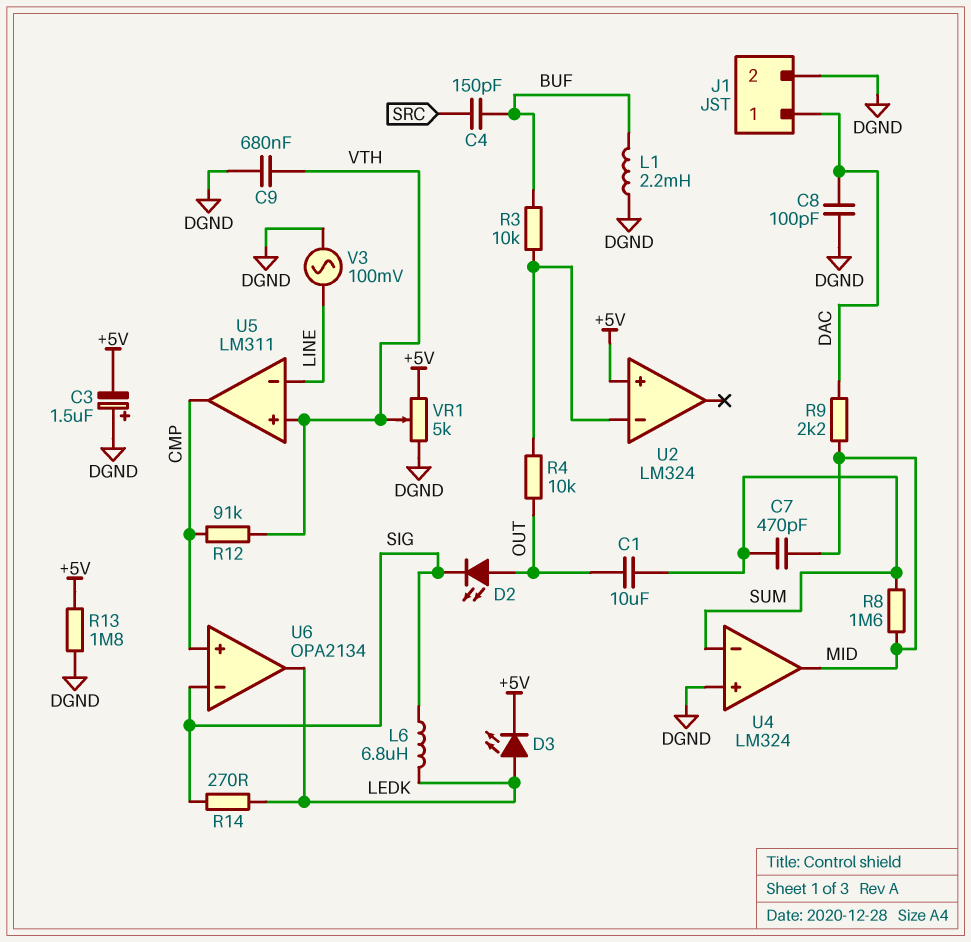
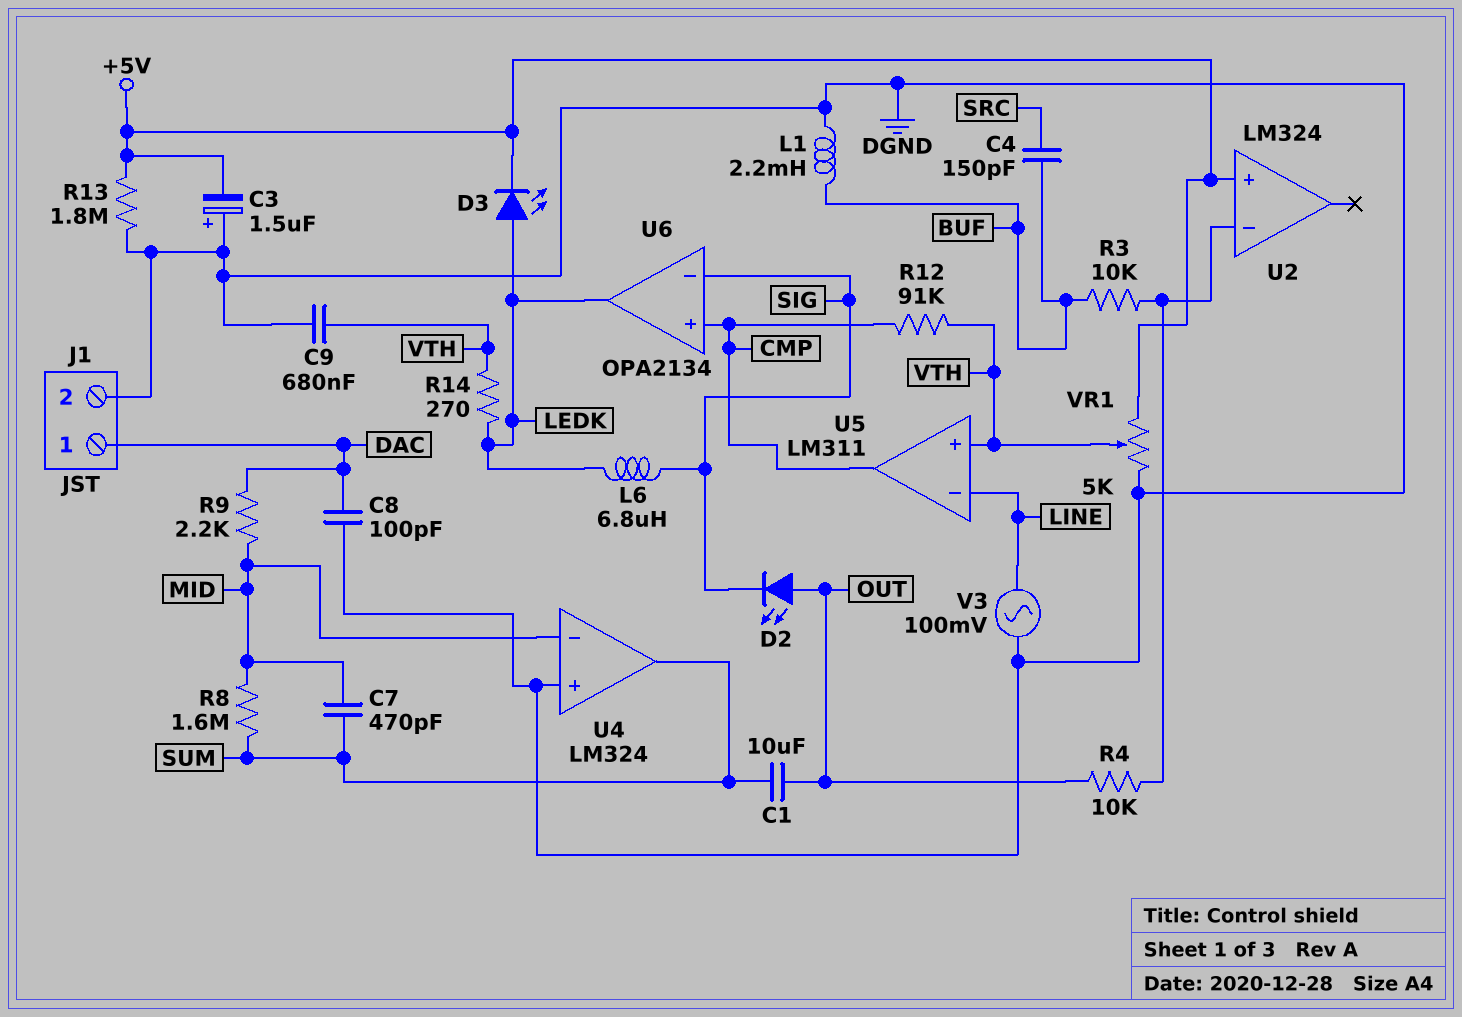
R14: 270 (LEDK, SIG) -> 270 (LEDK, VTH)
U4 pin in-: SUM -> MID
U4 pin out: MID -> SUM

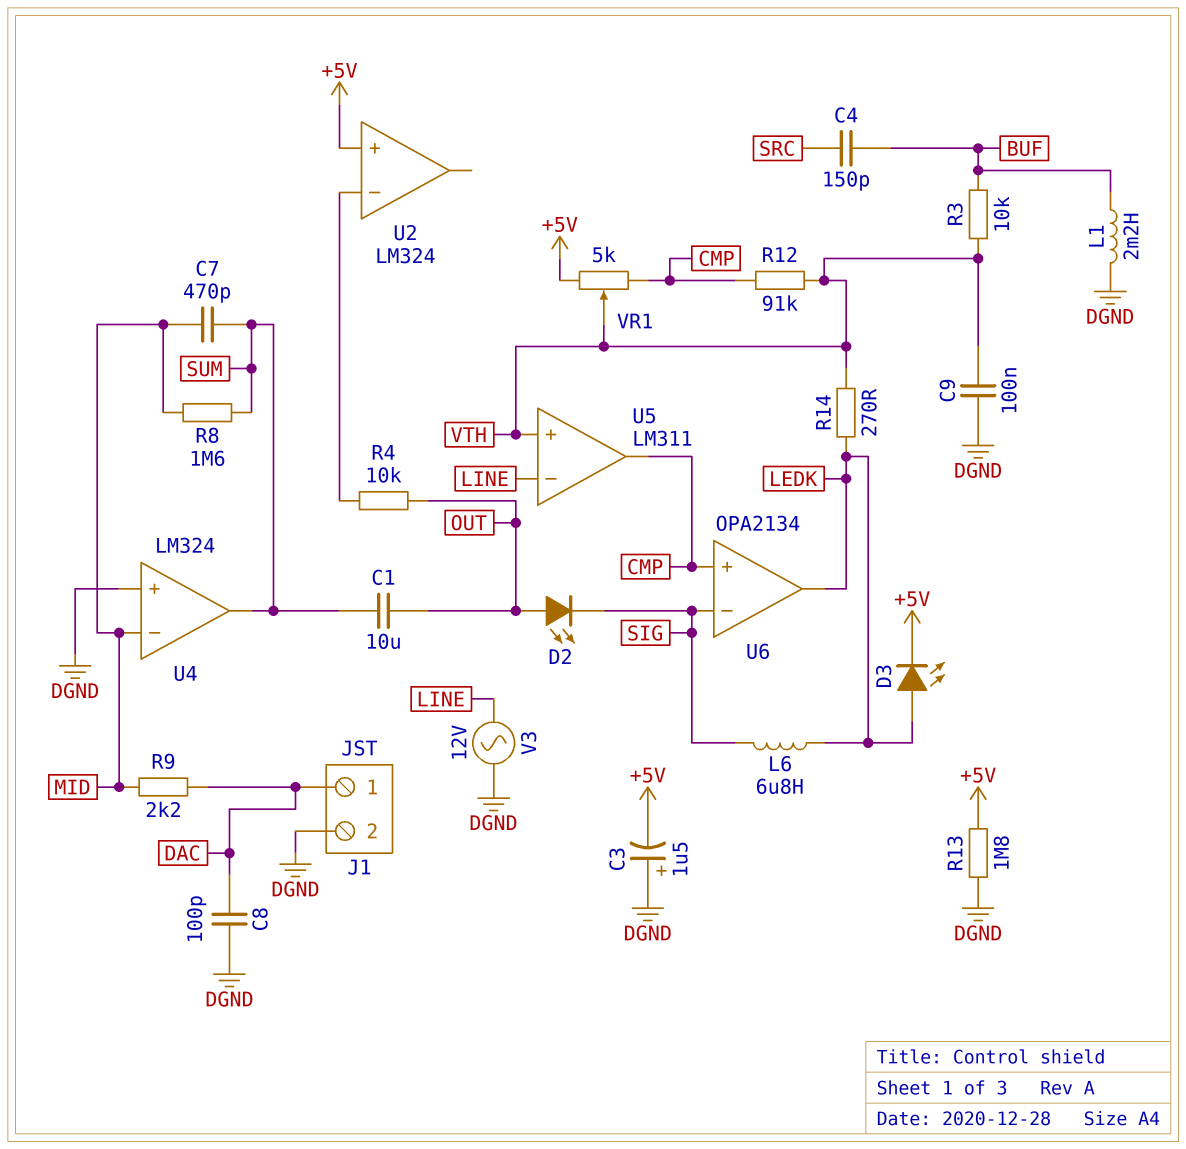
C9: 680nF (DGND, VTH) -> 100nF (DGND, VTH)
R3: 10k (BUF, U2/in-) -> 10k (BUF, VTH)
V3: AC 100mV (DGND, LINE) -> AC 12V (DGND, LINE)
VR1: 5k (+5V, DGND, wiper VTH) -> 5k (+5V, CMP, wiper VTH)

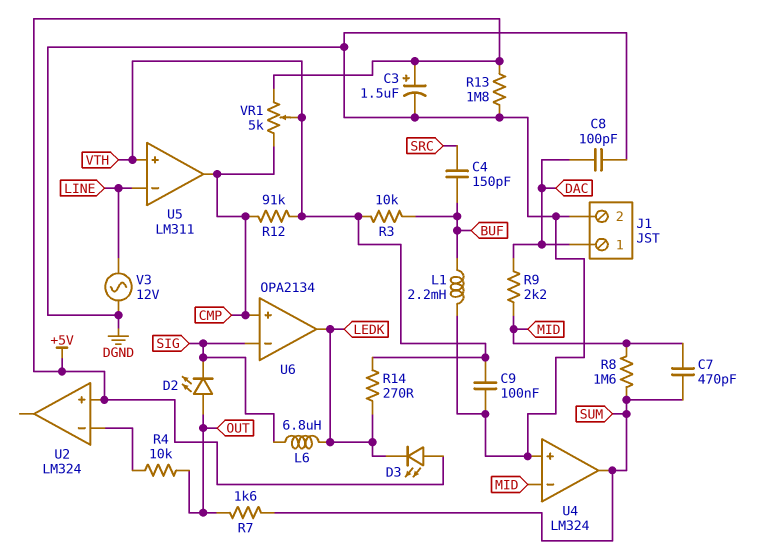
C1: 10uF (OUT, SUM) -> none
C3: 1.5uF (plus DGND, minus +5V) -> 1.5uF (plus +5V, minus DGND)
D3: LED (A LEDK, K +5V) -> LED (A +5V, K LEDK)
R7: none -> 1.6k (OUT, SUM)

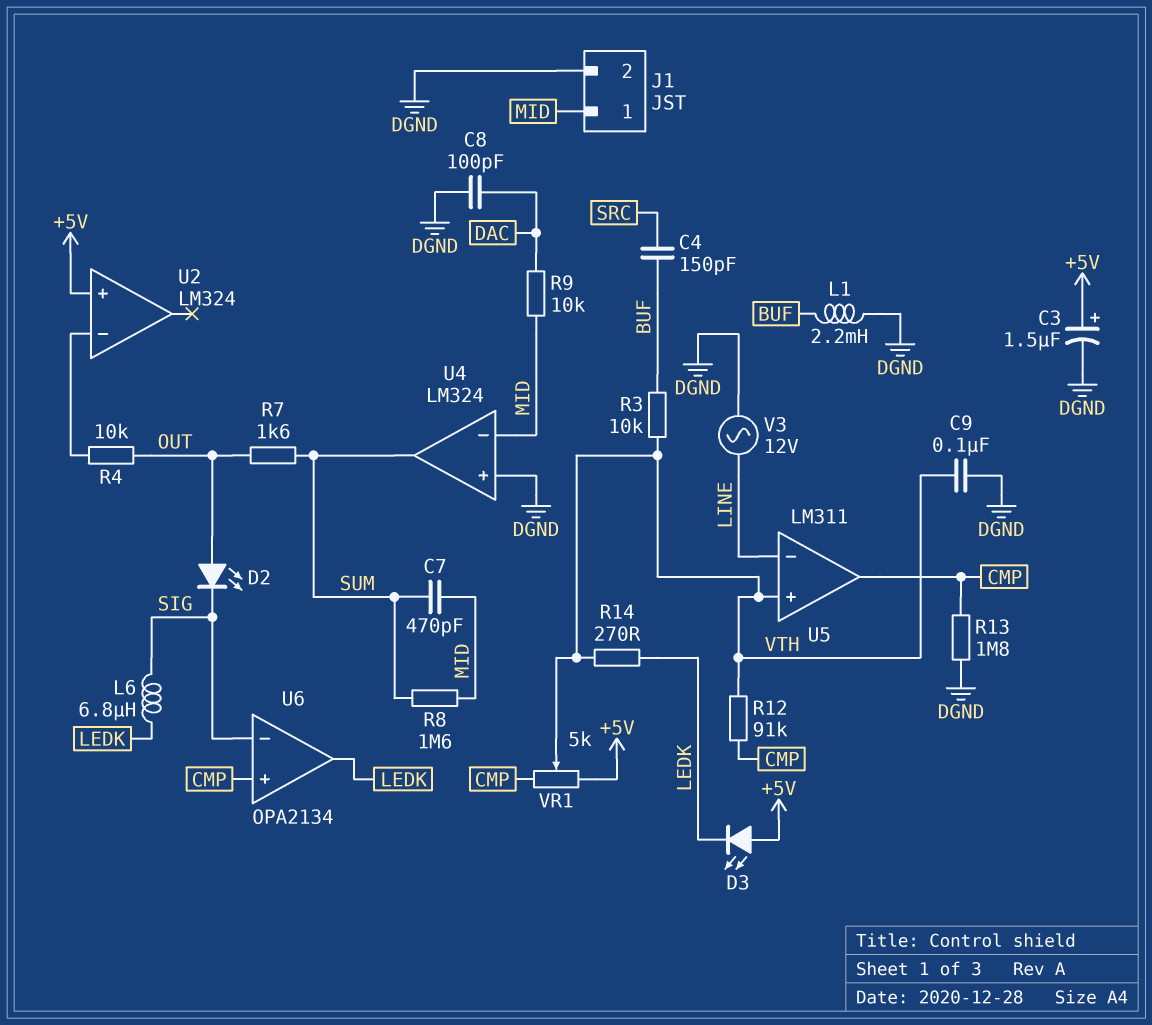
J1 pin 1: DAC -> MID
R9: 2.2k (DAC, MID) -> 10k (DAC, MID)
R13: 1.8M (+5V, DGND) -> 1.8M (CMP, DGND)

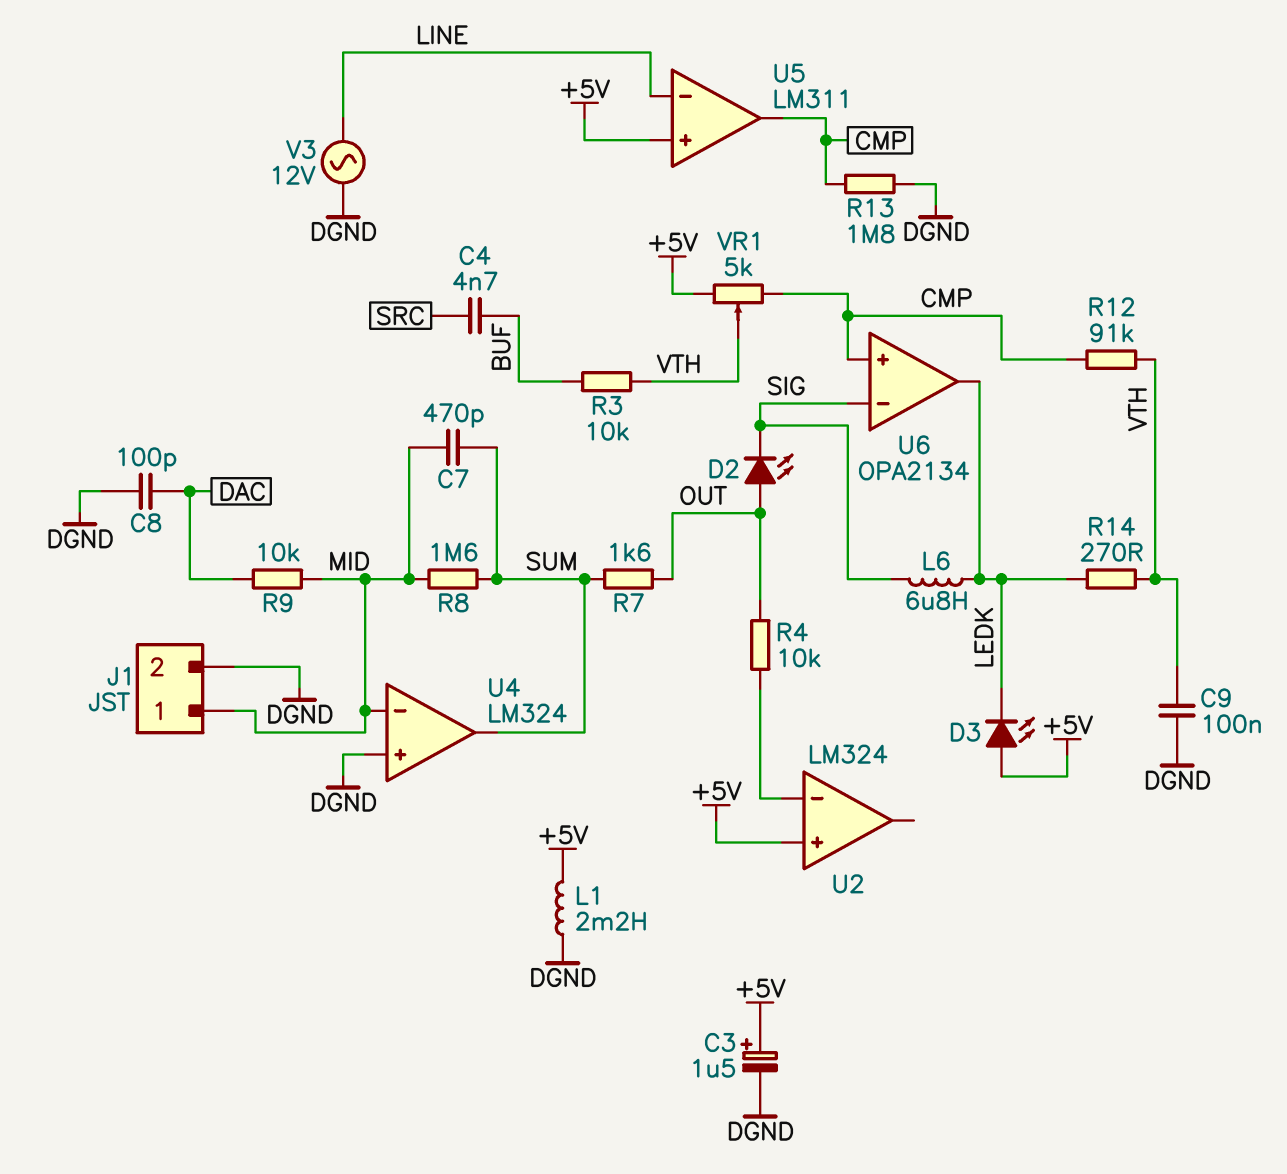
C4: 150pF (BUF, SRC) -> 4.7nF (BUF, SRC)
L1: 2.2mH (BUF, DGND) -> 2.2mH (+5V, DGND)
U5 pin in+: VTH -> +5V

